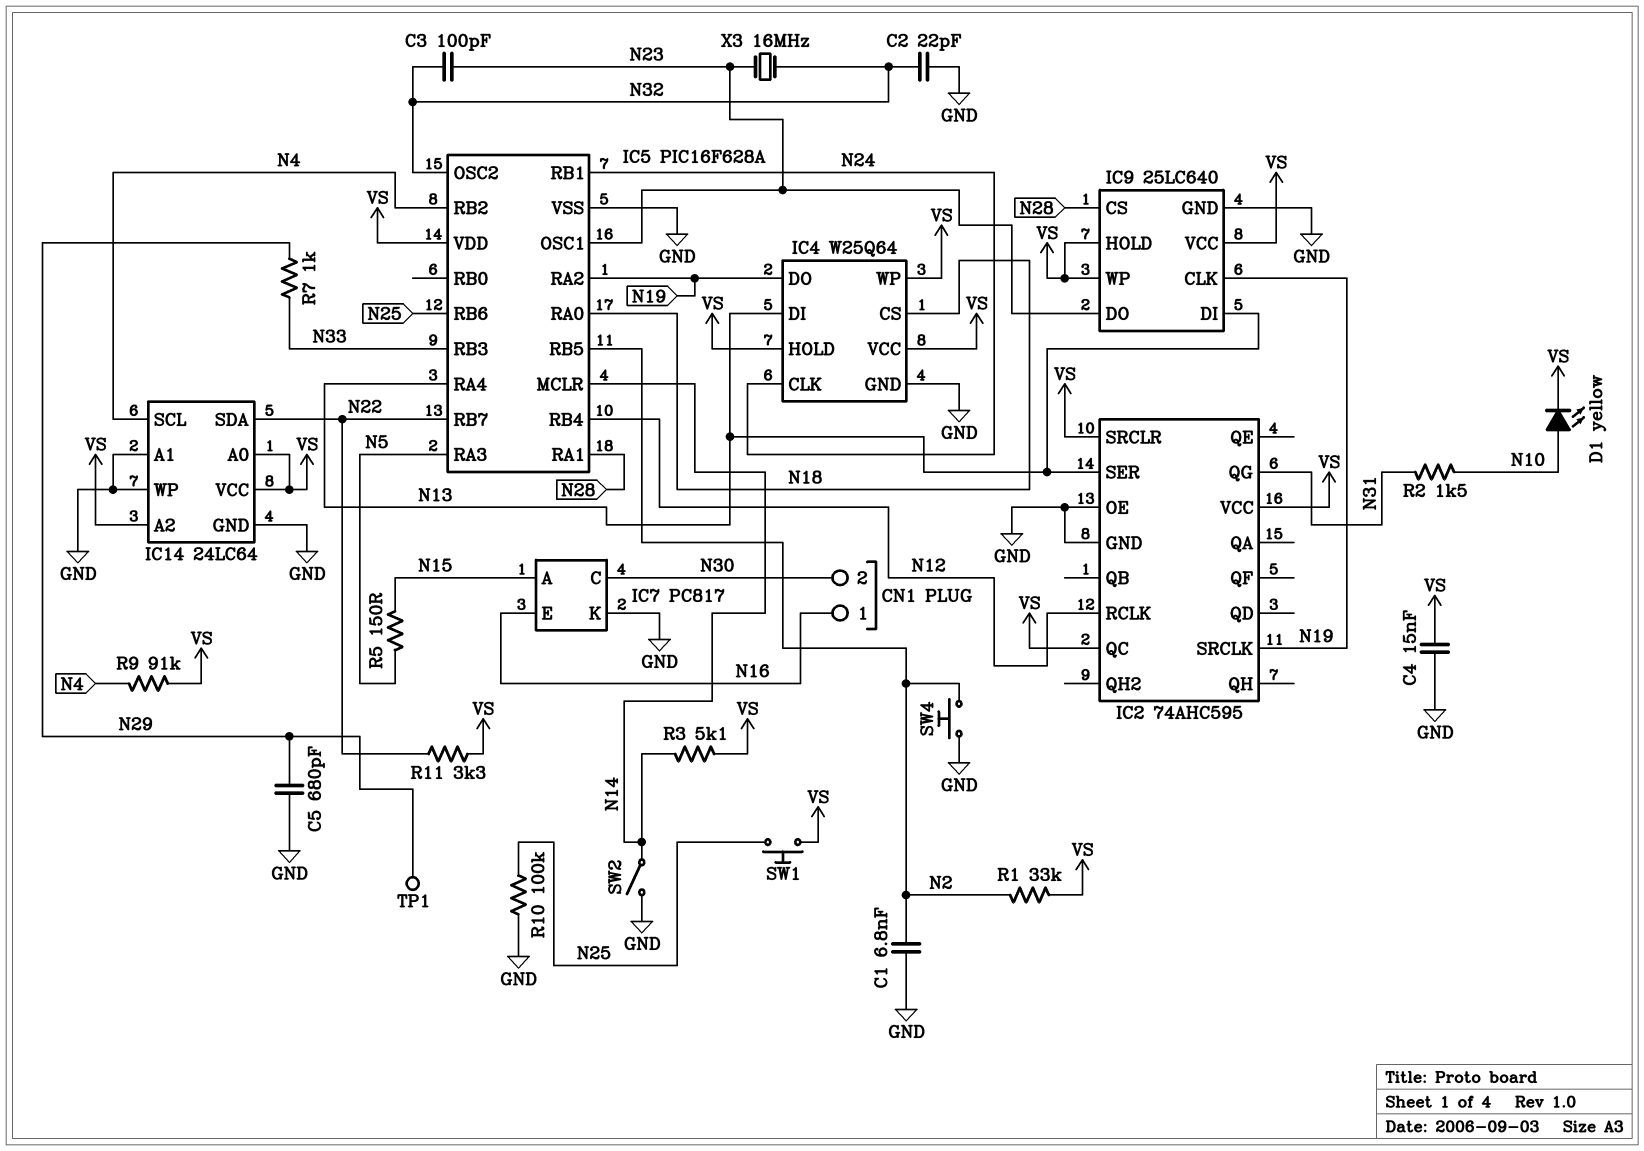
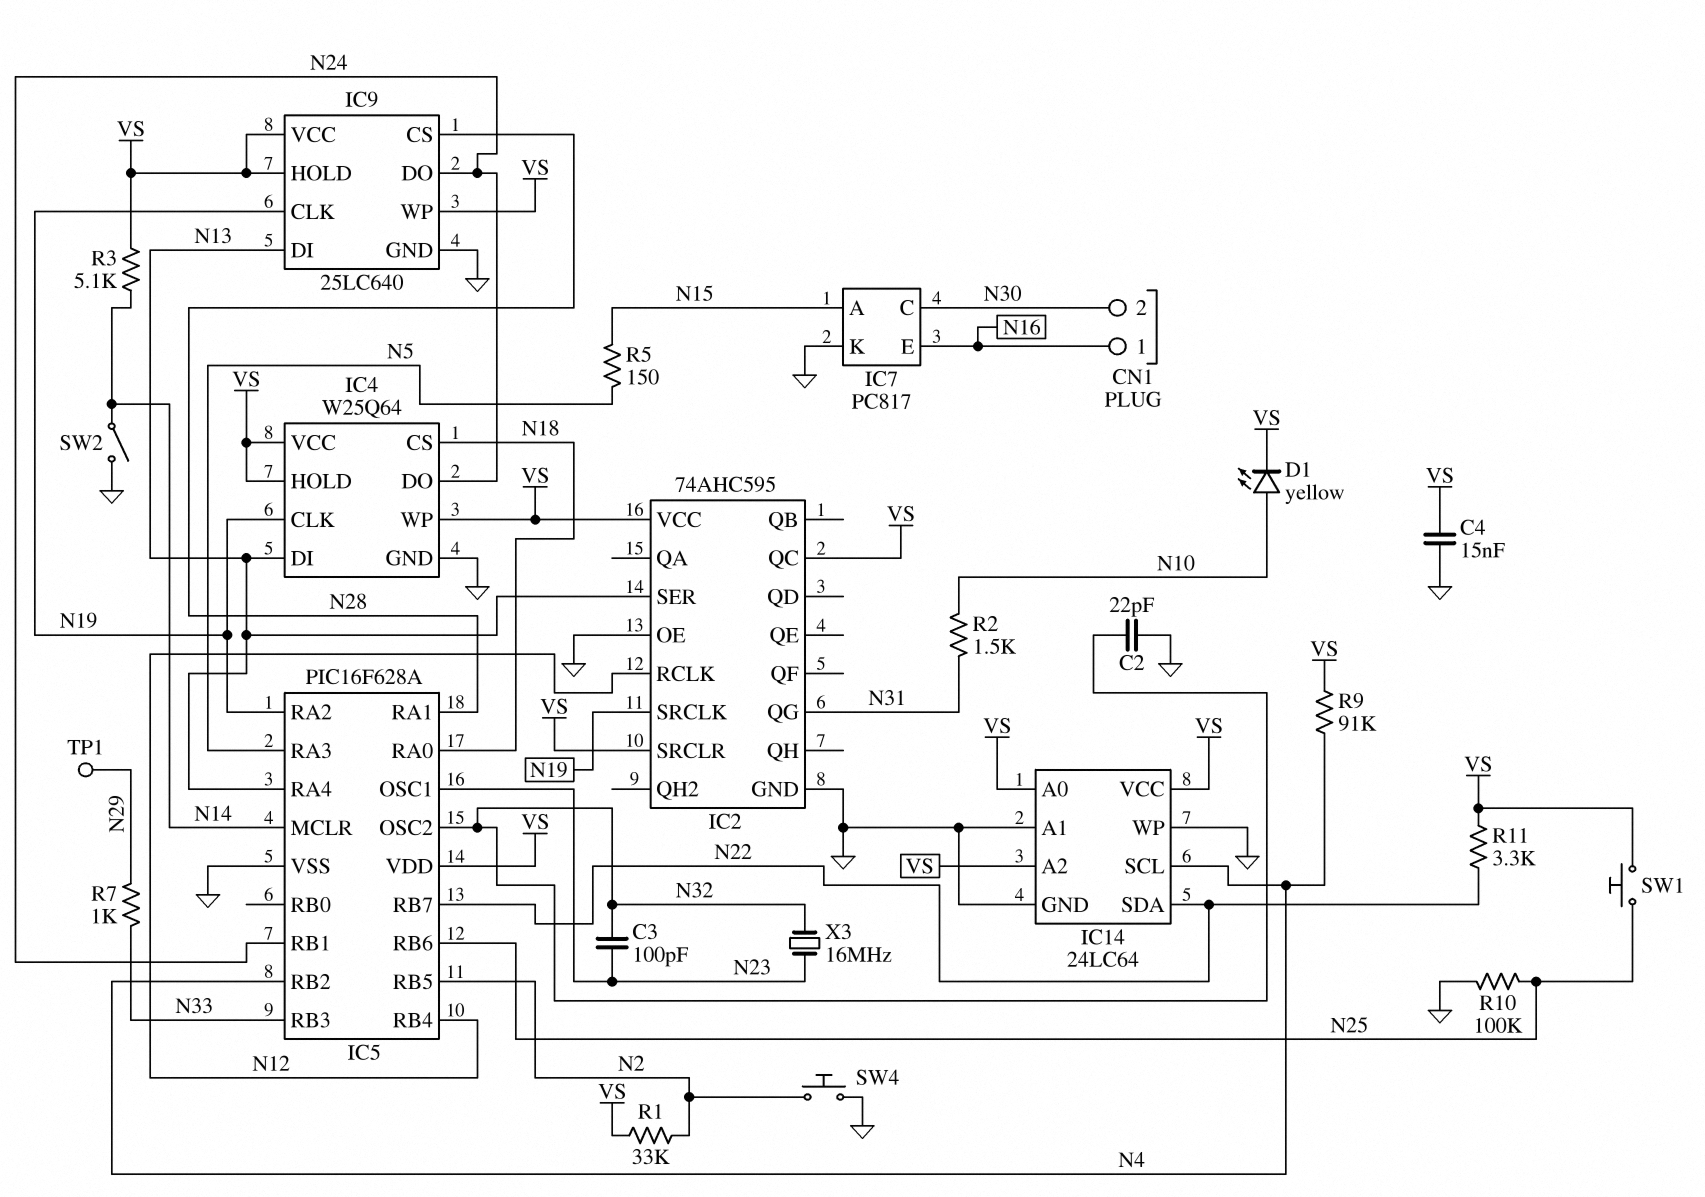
C1: 6.8nF (GND, N2) -> none
C5: 680pF (GND, N29) -> none
IC4 pin CLK: N24 -> N19
IC4 pin DO: N19 -> N24
IC9 pin DO: N23 -> N24

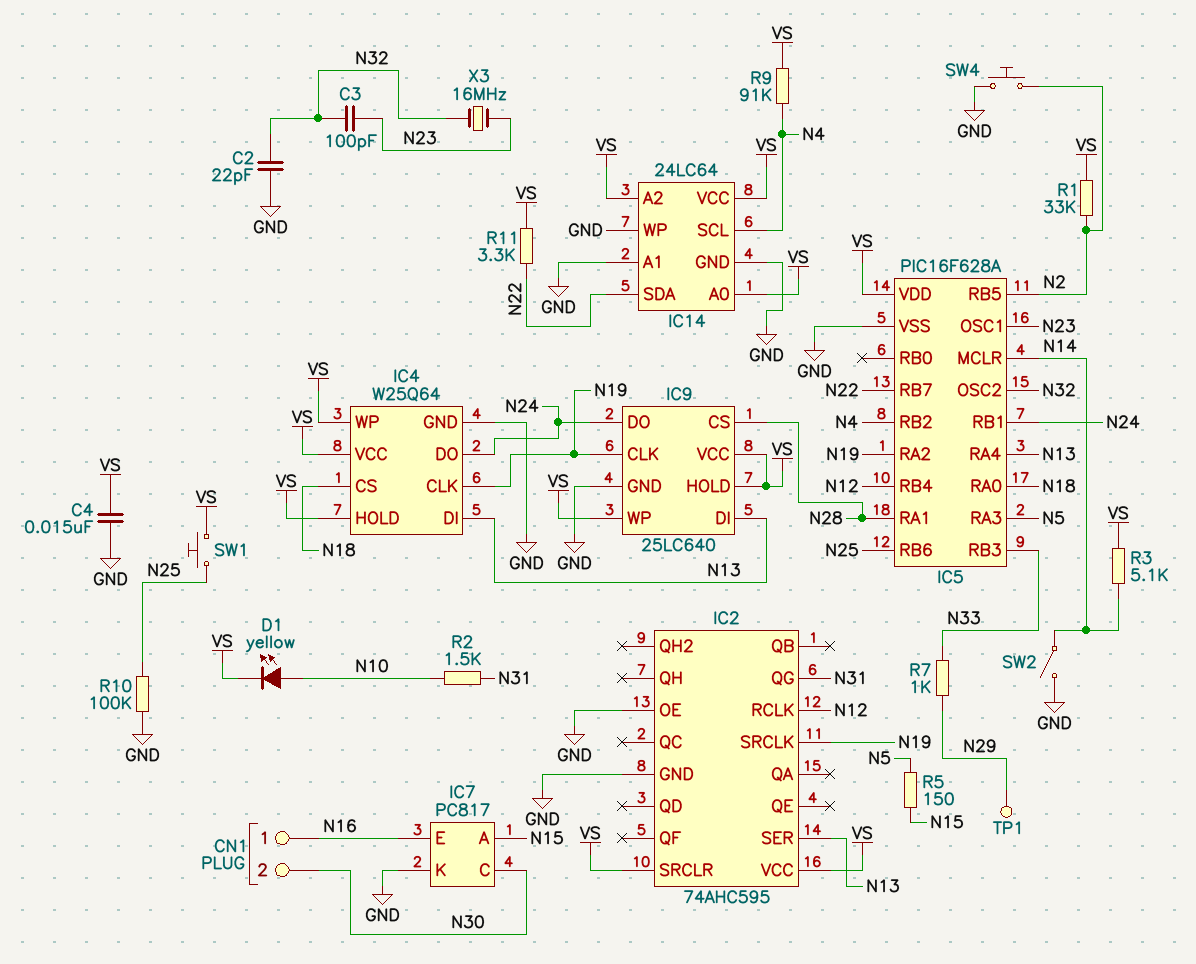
IC2 pin QC: VS -> none

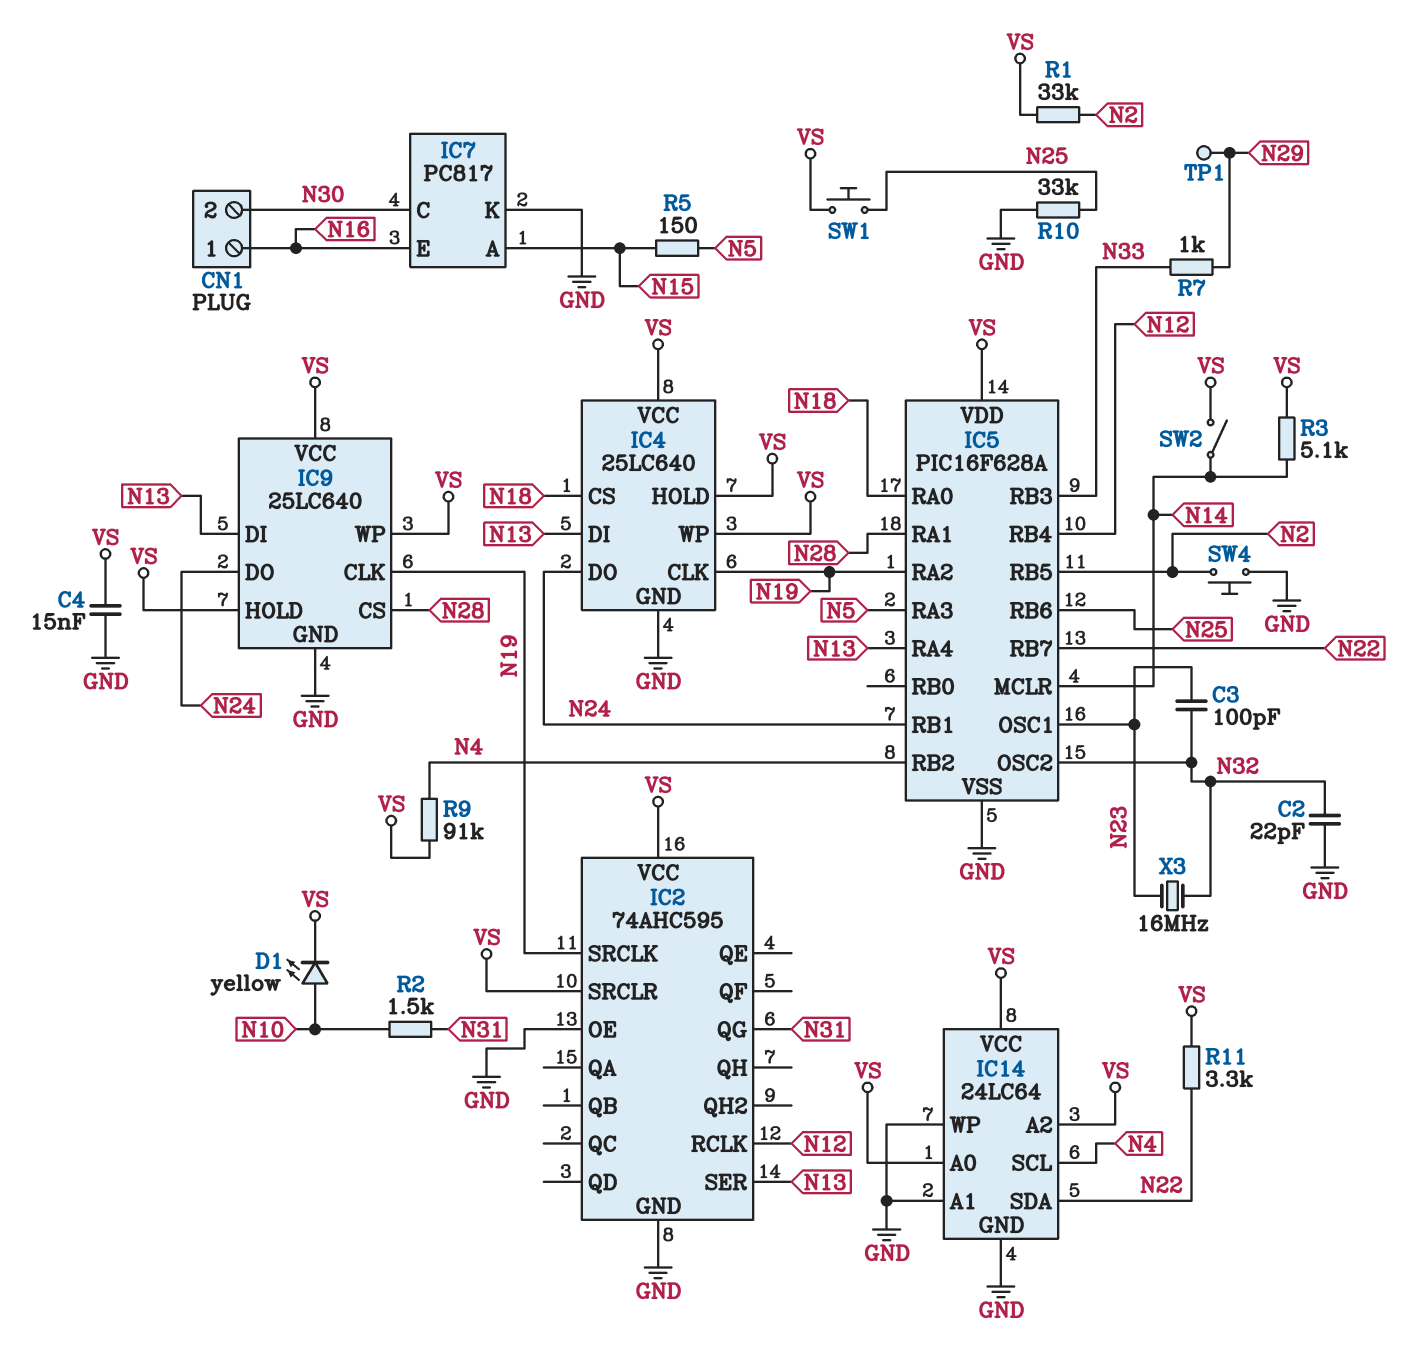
IC4: W25Q64 -> 25LC640
R10: 100k (GND, N25) -> 33k (GND, N25)
SW2: switch (GND, N14) -> switch (N14, VS)

